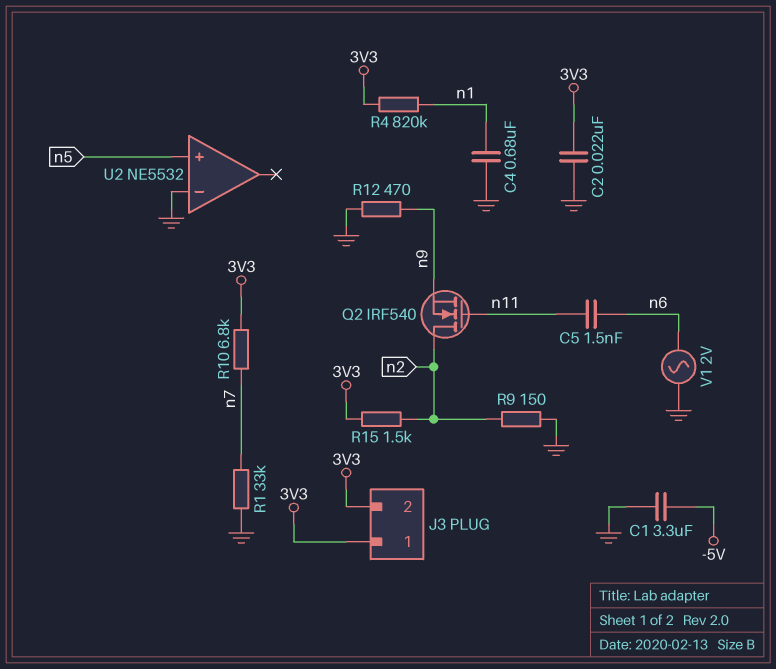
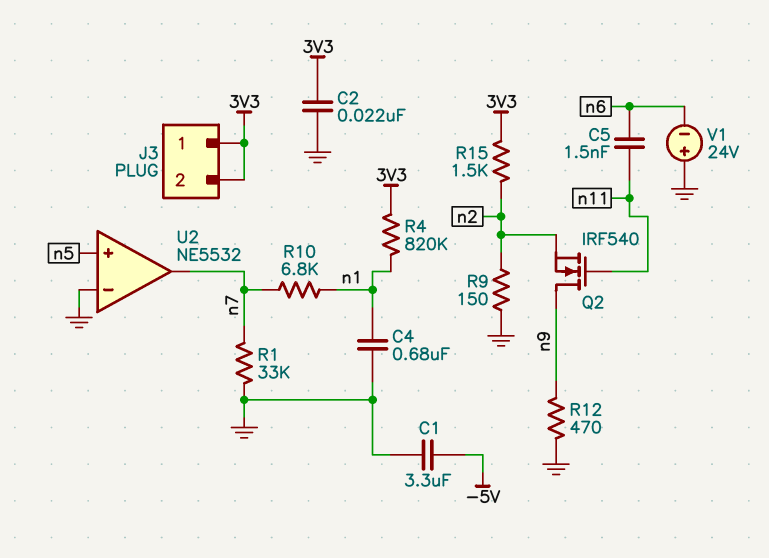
Q2: NMOS IRF540 (G n11, D n2, S n9) -> NMOS IRF540 (G n11, D n9, S n2)
R10: 6.8k (3V3, n7) -> 6.8k (n1, n7)
U2 pin out: none -> n7
V1: AC 2V (GND, n6) -> 24V (plus GND, minus n6)

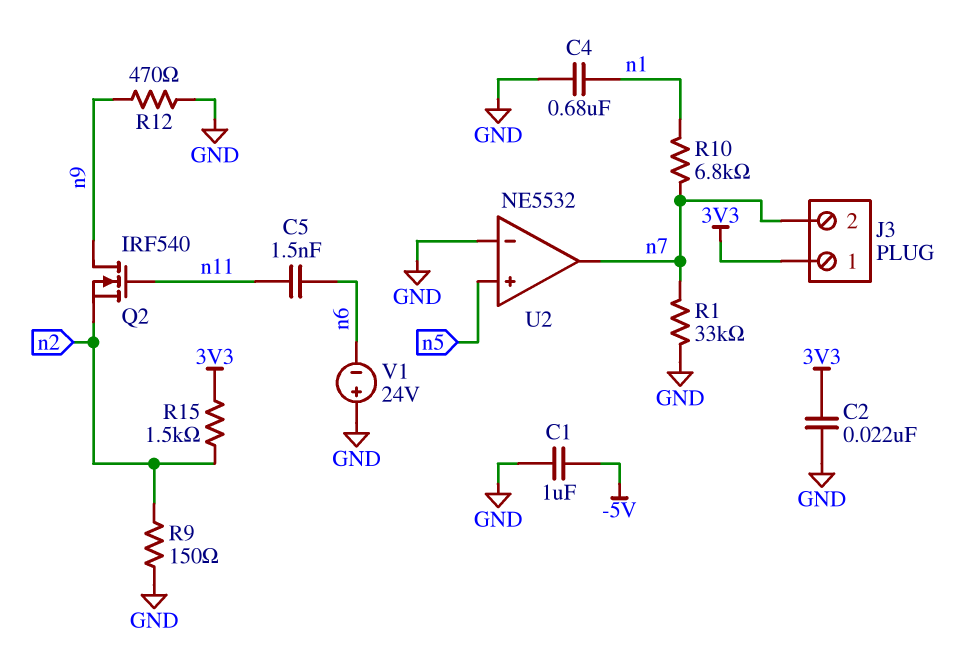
C1: 3.3uF (-5V, GND) -> 1uF (-5V, GND)
J3 pin 2: 3V3 -> n7
R4: 820k (3V3, n1) -> none

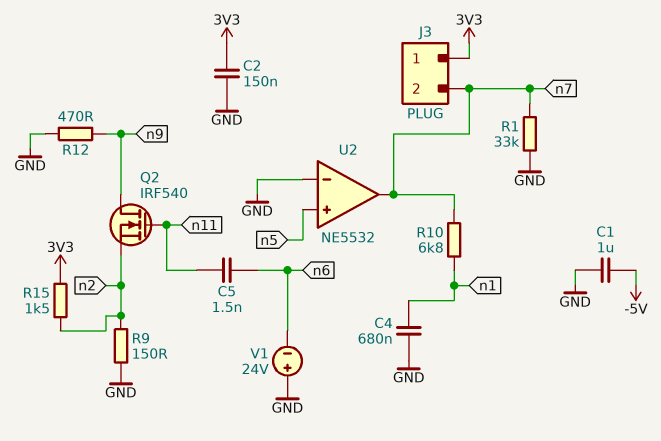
C2: 22nF (3V3, GND) -> 150nF (3V3, GND)

